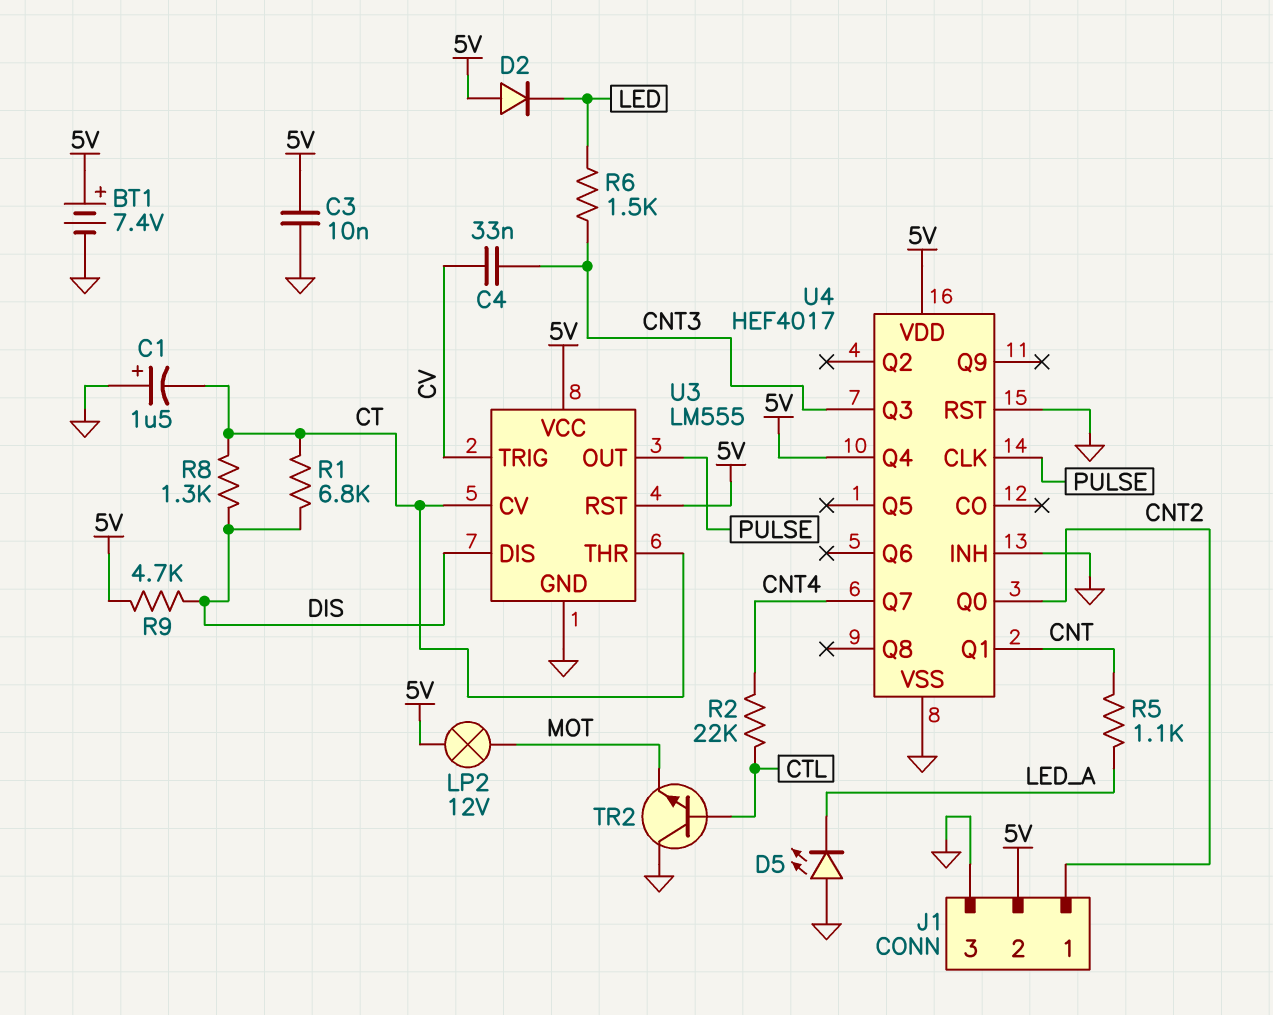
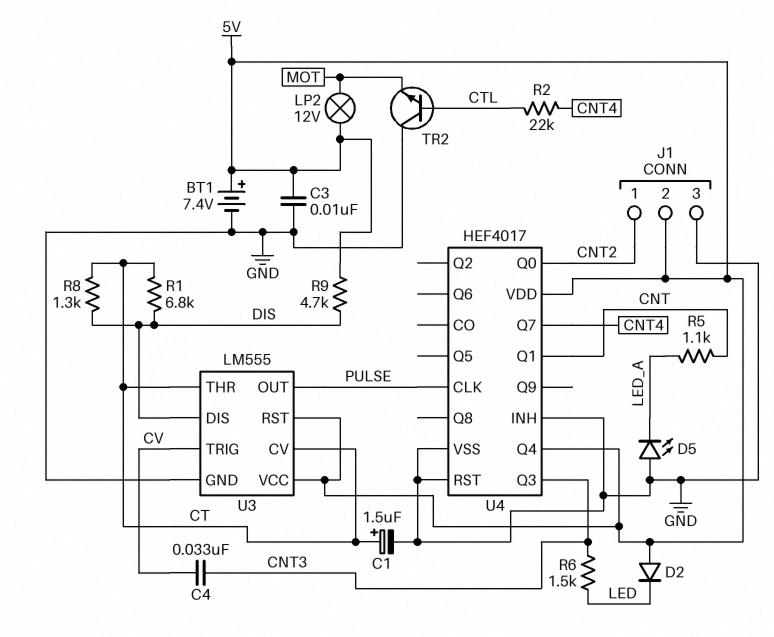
C1: 1.5uF (plus GND, minus CT) -> 1.5uF (plus CT, minus GND)

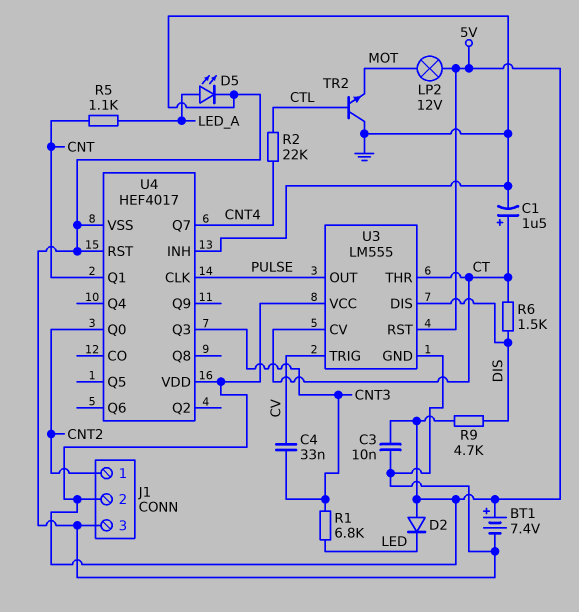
D5: LED (A GND, K LED_A) -> LED (A LED_A, K GND)
R1: 6.8k (CT, DIS) -> 6.8k (CNT3, LED)
R6: 1.5k (CNT3, LED) -> 1.5k (CT, DIS)
R8: 1.3k (CT, DIS) -> none
U4 pin Q4: 5V -> none

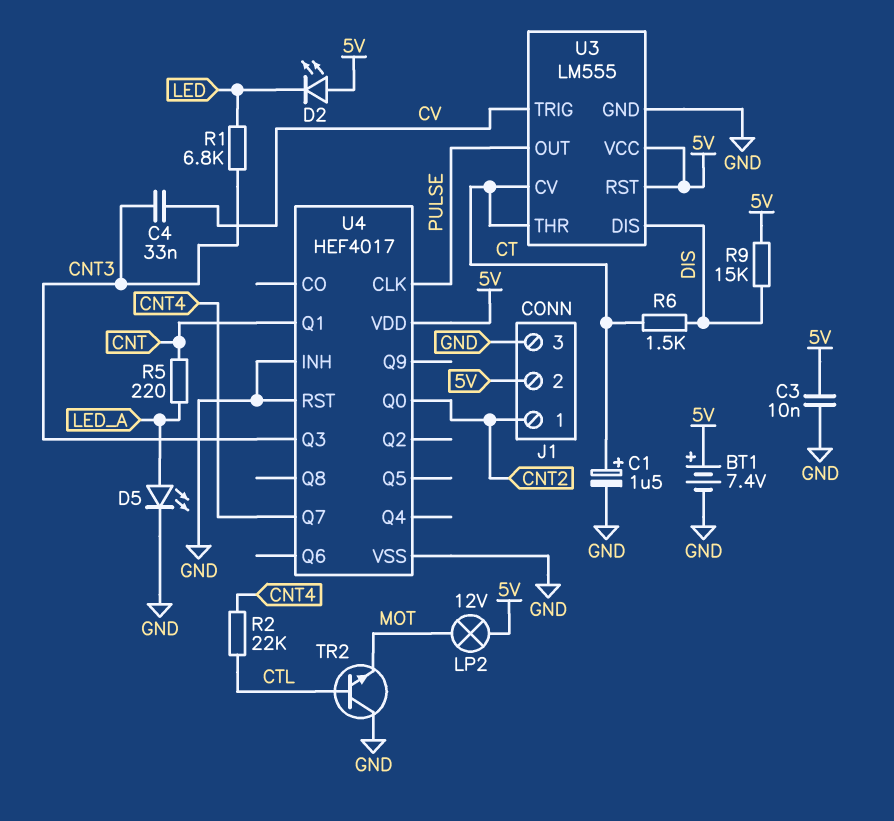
D2: diode (A 5V, K LED) -> LED (A 5V, K LED)
R5: 1.1k (CNT, LED_A) -> 220 (CNT, LED_A)
R9: 4.7k (5V, DIS) -> 15k (5V, DIS)

